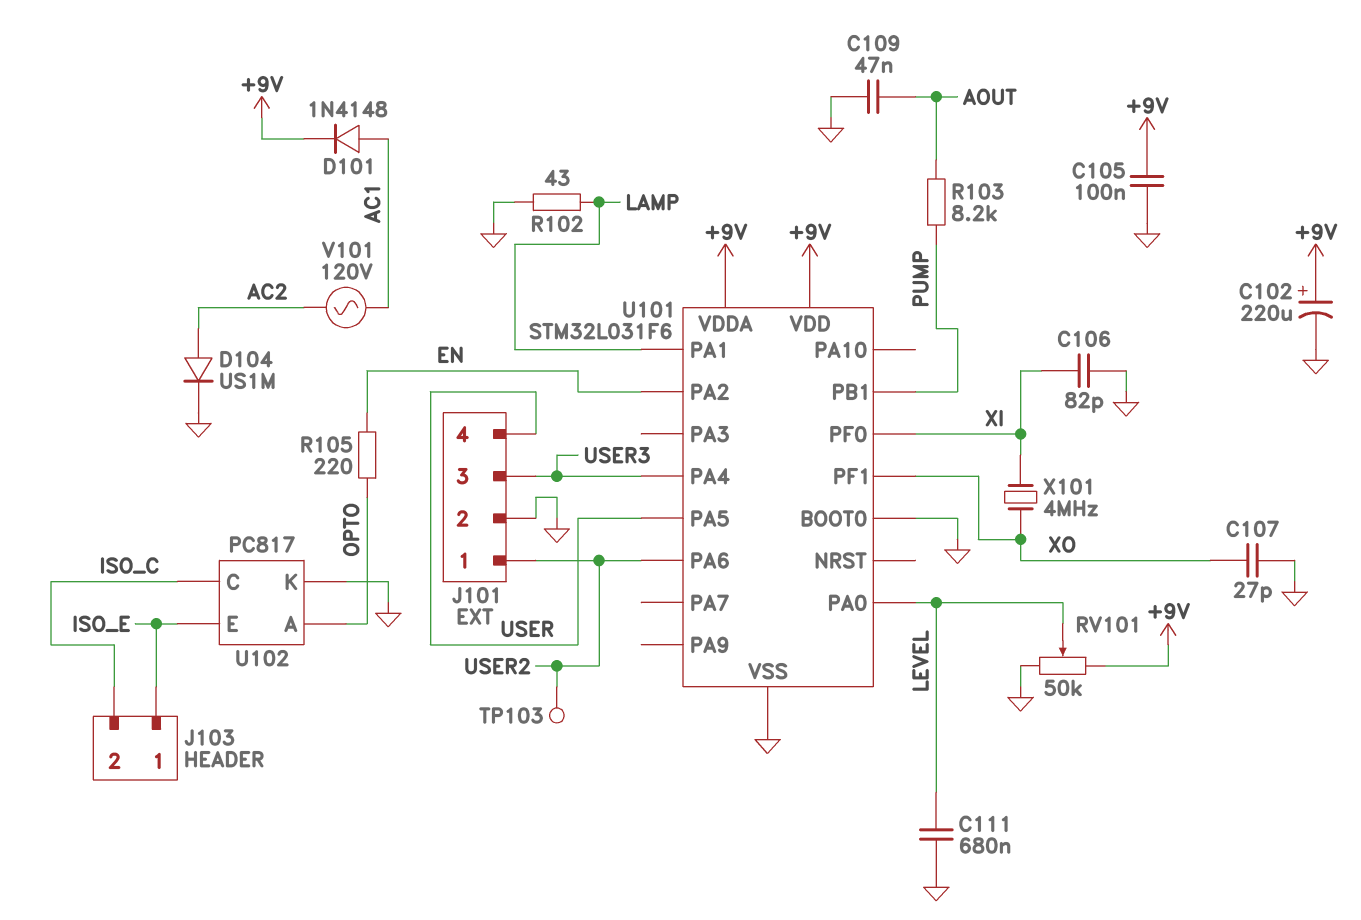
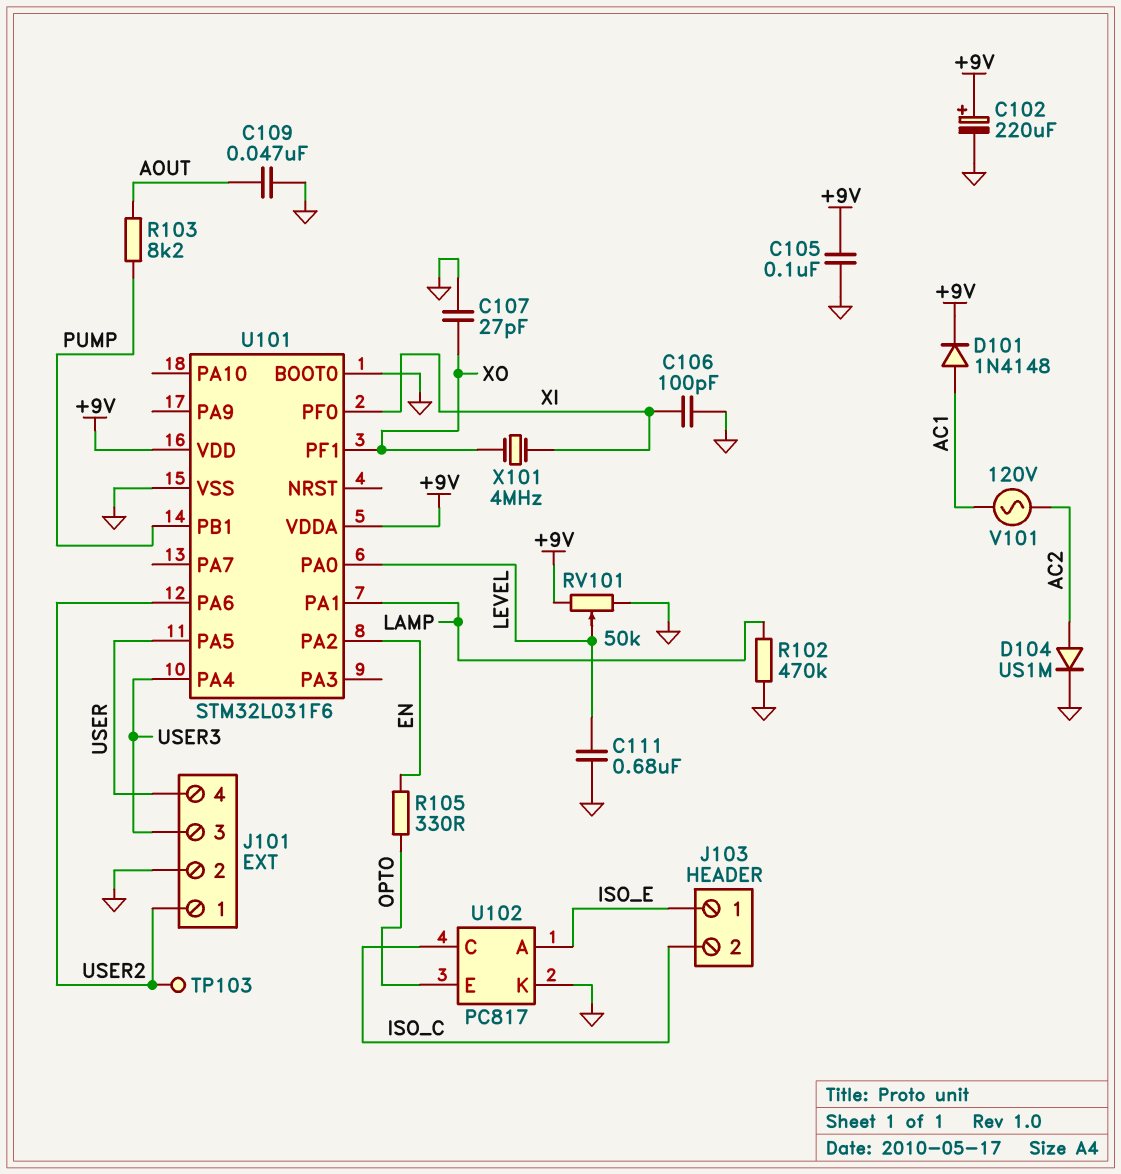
C106: 82pF (GND, XI) -> 100pF (GND, XI)
R102: 43 (GND, LAMP) -> 470k (GND, LAMP)
R105: 220 (EN, OPTO) -> 330 (EN, OPTO)
U102 pin A: OPTO -> ISO_E
U102 pin E: ISO_E -> OPTO

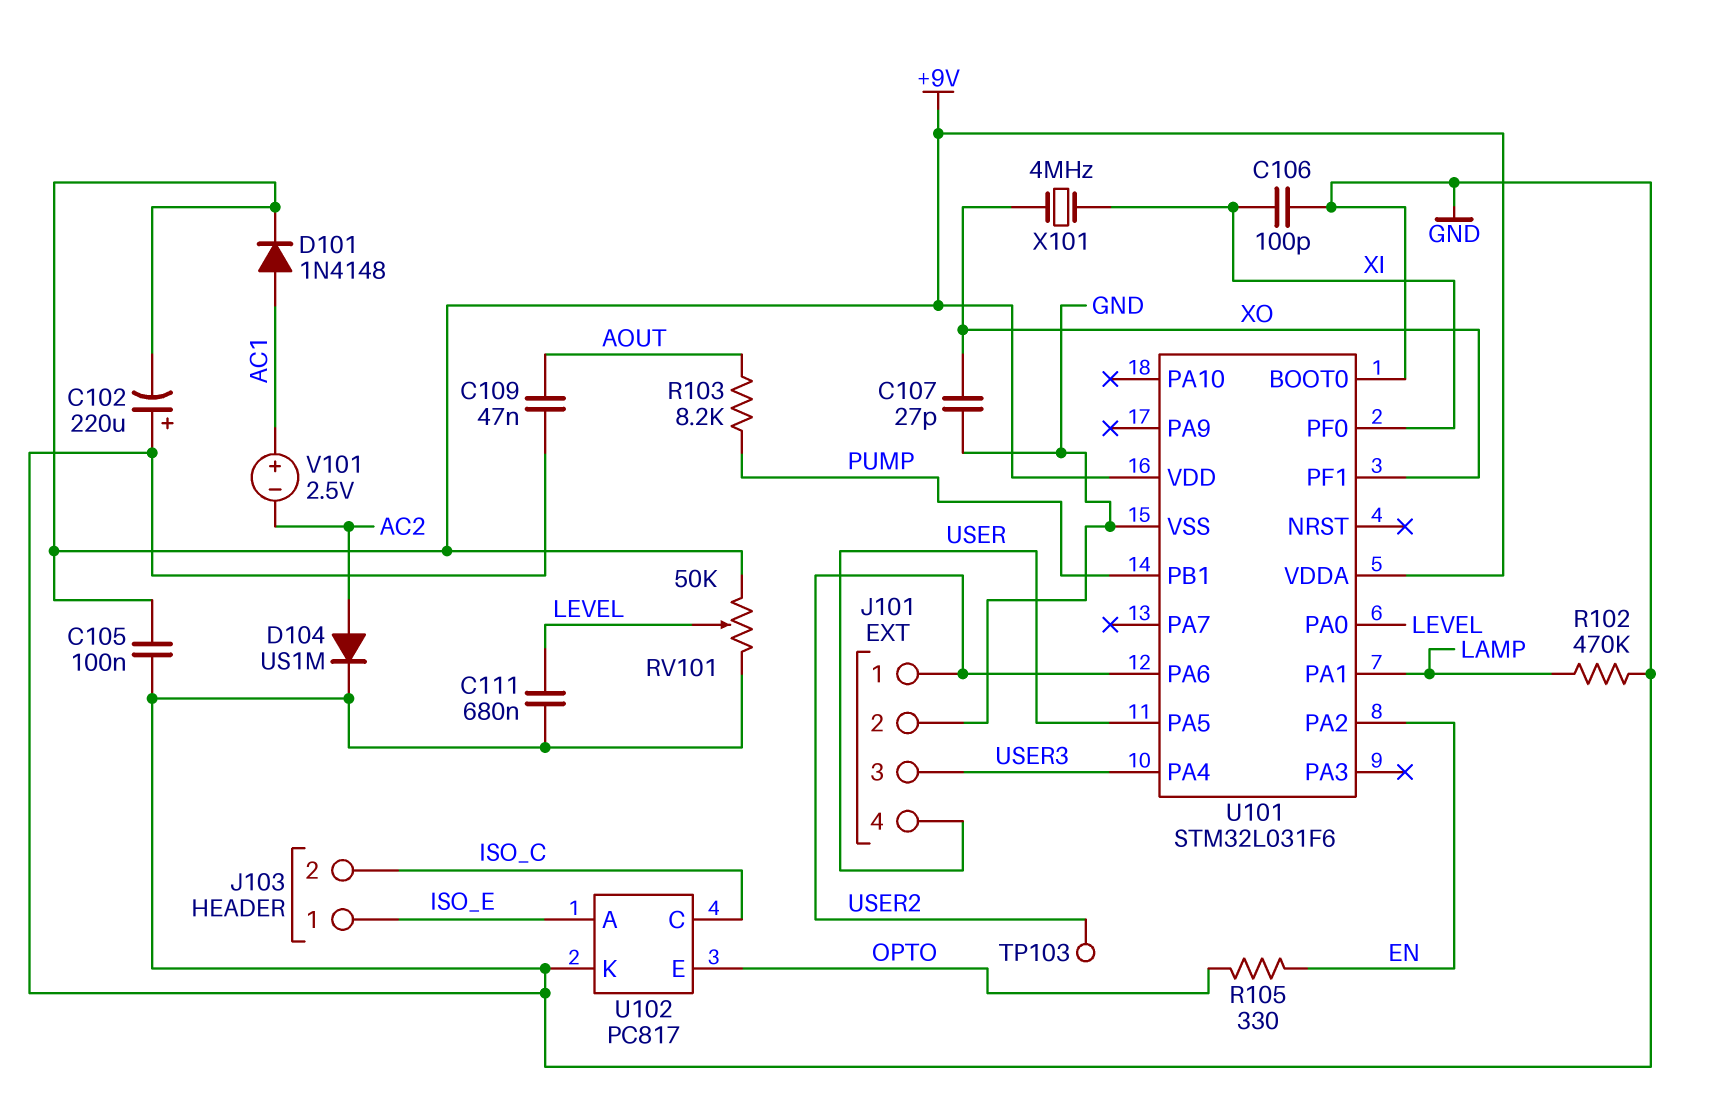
C102: 220uF (plus +9V, minus GND) -> 220uF (plus GND, minus +9V)
V101: AC 120V (AC1, AC2) -> 2.5V (plus AC1, minus AC2)

